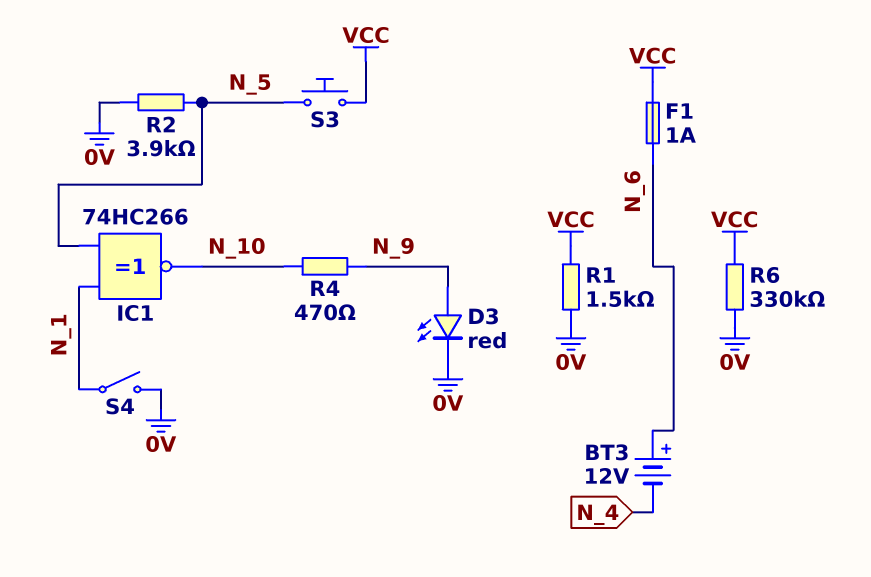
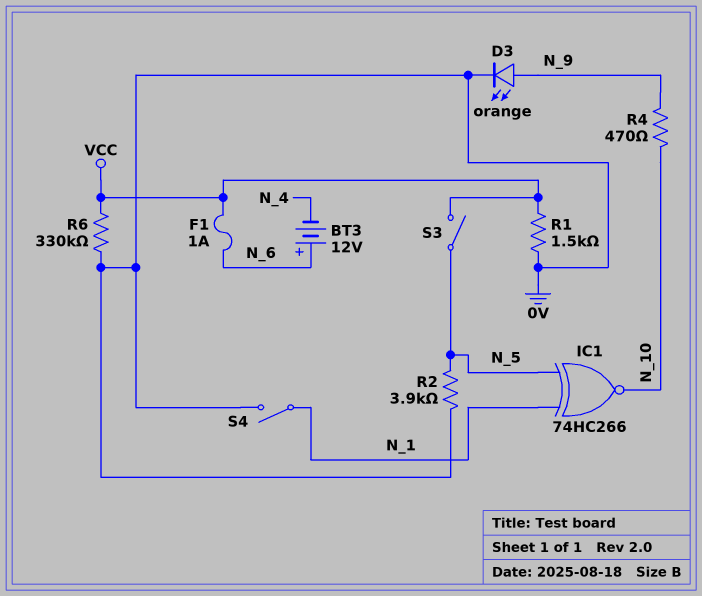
D3: LED red (A N_9, K 0V) -> LED orange (A N_9, K 0V)
S3: button (N_5, VCC) -> switch (N_5, VCC)

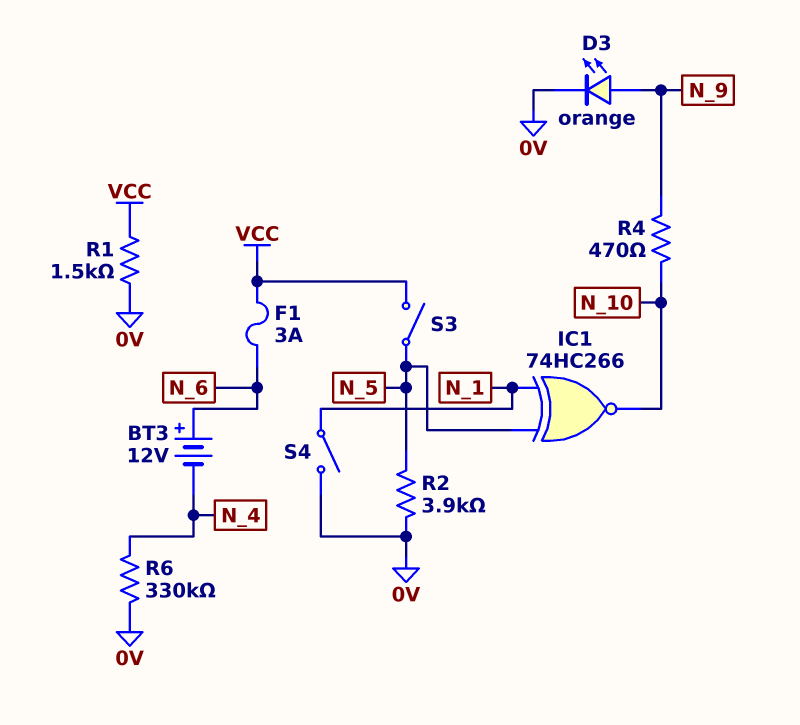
F1: 1A (N_6, VCC) -> 3A (N_6, VCC)
R6: 330k (0V, VCC) -> 330k (0V, N_4)

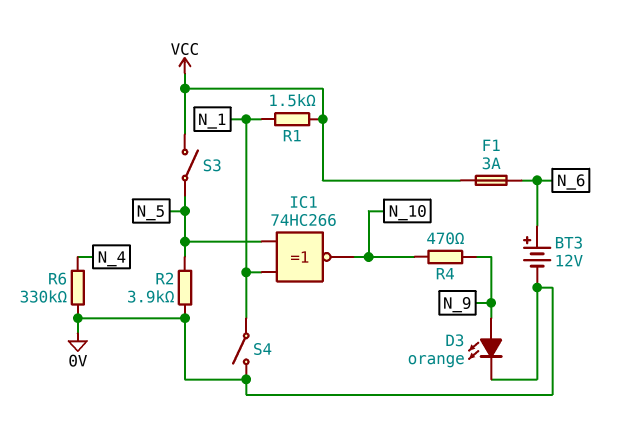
BT3: 12V (plus N_6, minus N_4) -> 12V (plus N_6, minus 0V)
R1: 1.5k (0V, VCC) -> 1.5k (N_1, VCC)

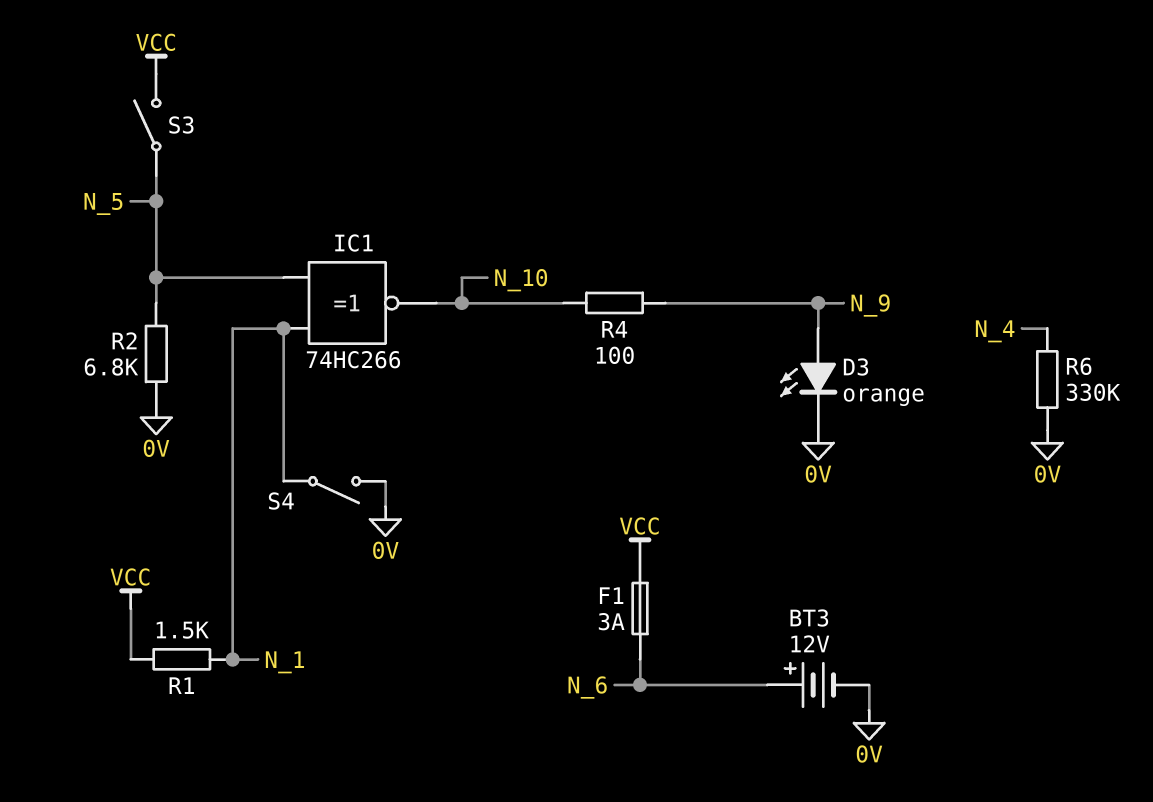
R2: 3.9k (0V, N_5) -> 6.8k (0V, N_5)
R4: 470 (N_9, N_10) -> 100 (N_9, N_10)

